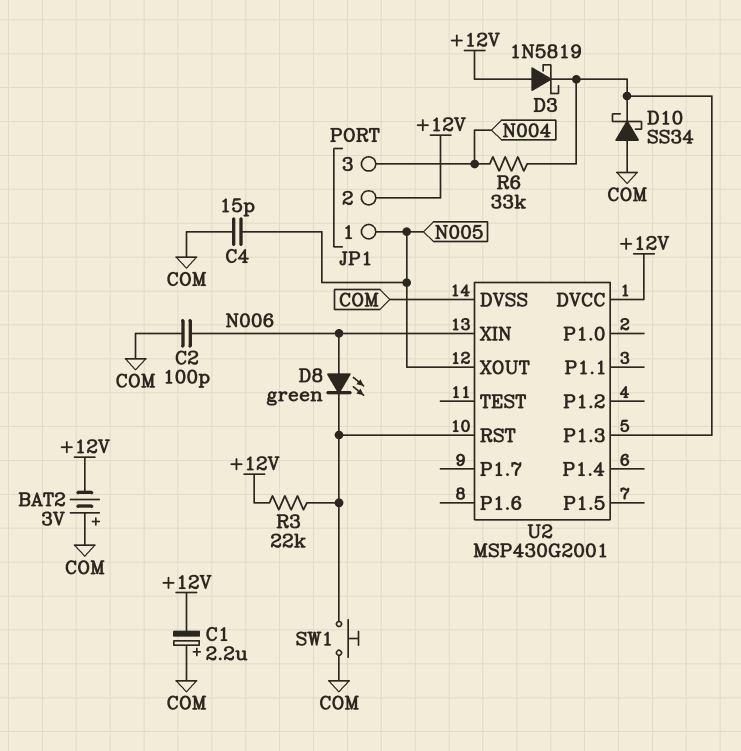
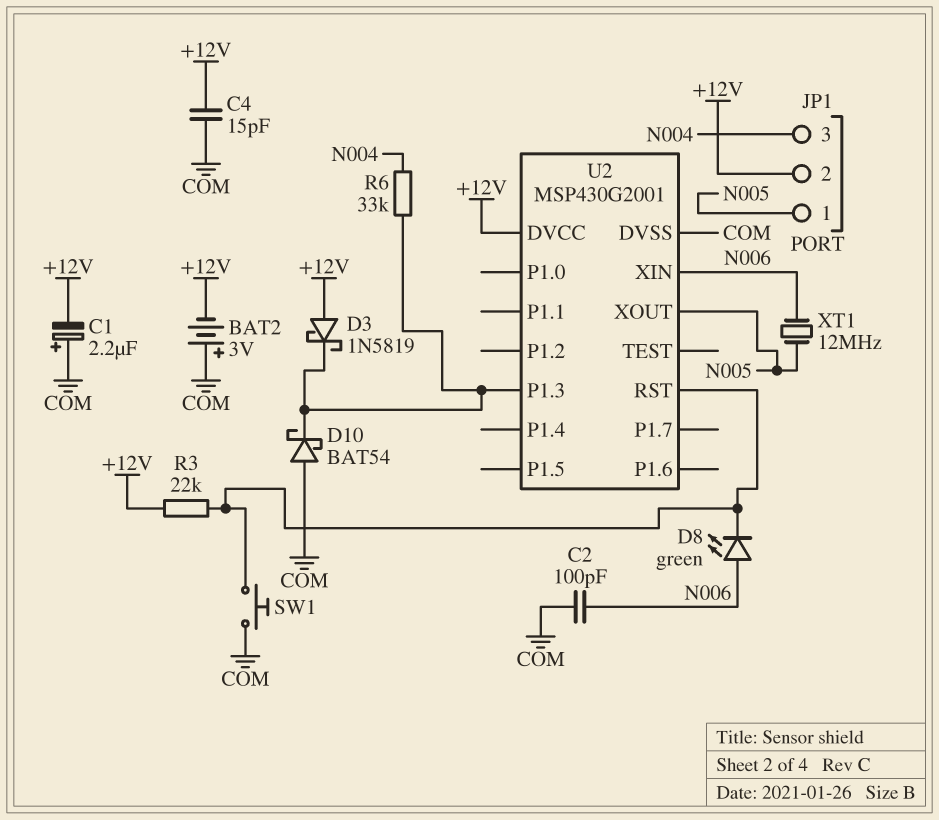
C4: 15pF (COM, N005) -> 15pF (+12V, COM)
D10: schottky SS34 (A COM, K U2/P1.3) -> schottky BAT54 (A COM, K U2/P1.3)
XT1: none -> 12MHz (N005, N006)

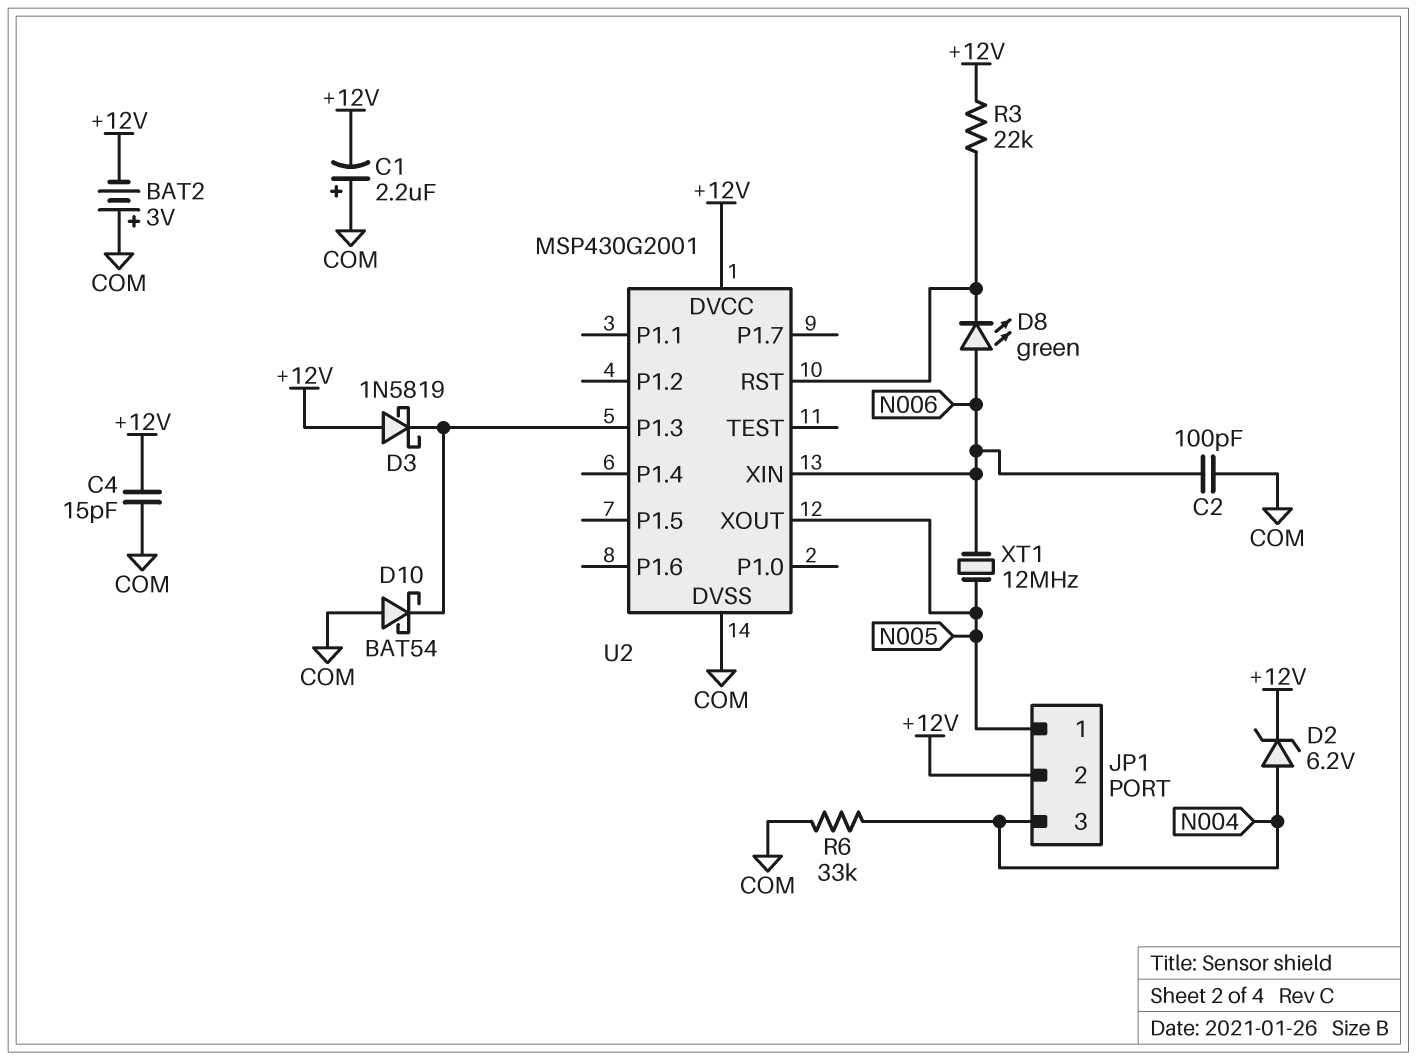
D2: none -> zener 6.2V (A N004, K +12V)
R6: 33k (N004, U2/P1.3) -> 33k (COM, N004)
SW1: button (COM, U2/RST) -> none

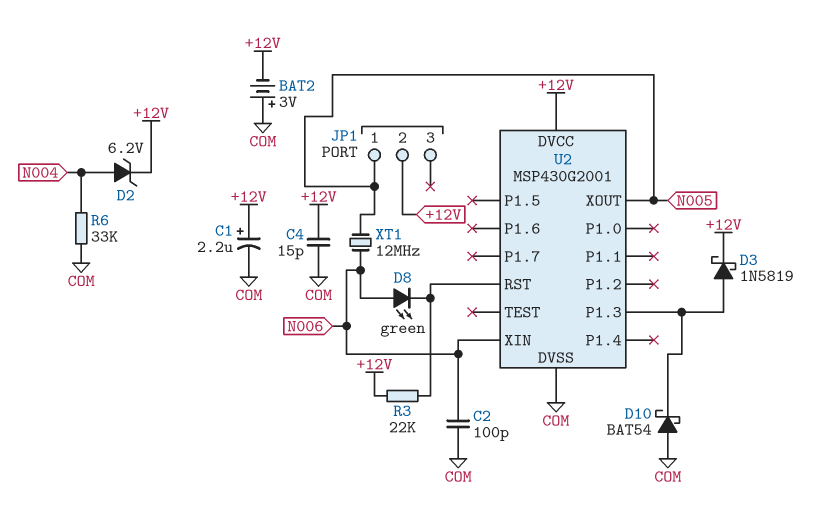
C1: 2.2uF (plus COM, minus +12V) -> 2.2uF (plus +12V, minus COM)
D3: schottky 1N5819 (A +12V, K U2/P1.3) -> schottky 1N5819 (A U2/P1.3, K +12V)
JP1 pin 3: N004 -> none

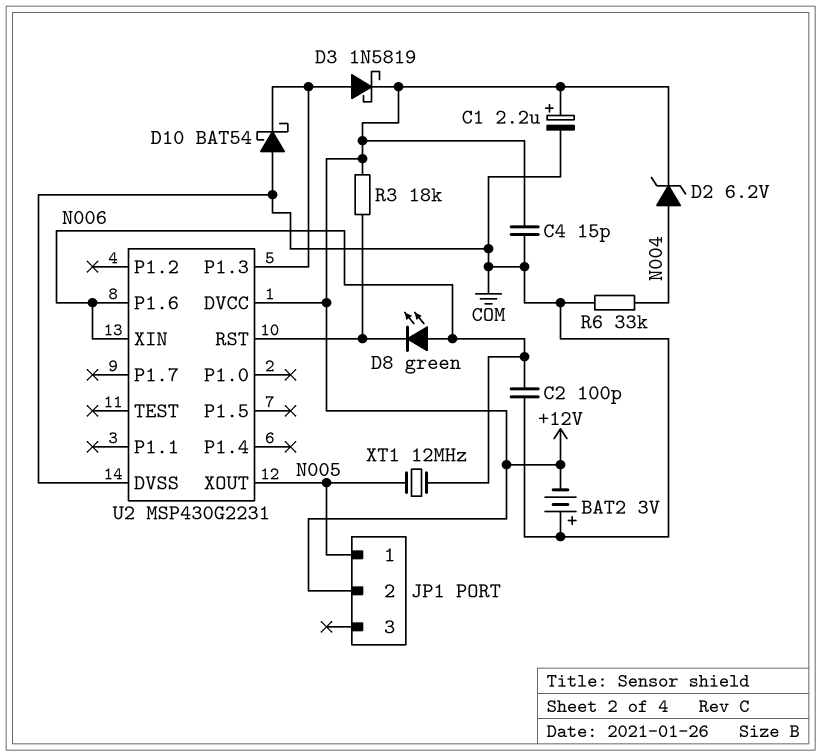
R3: 22k (+12V, U2/RST) -> 18k (+12V, U2/RST)
U2: MSP430G2001 -> MSP430G2231
U2 pin P1.6: none -> N006

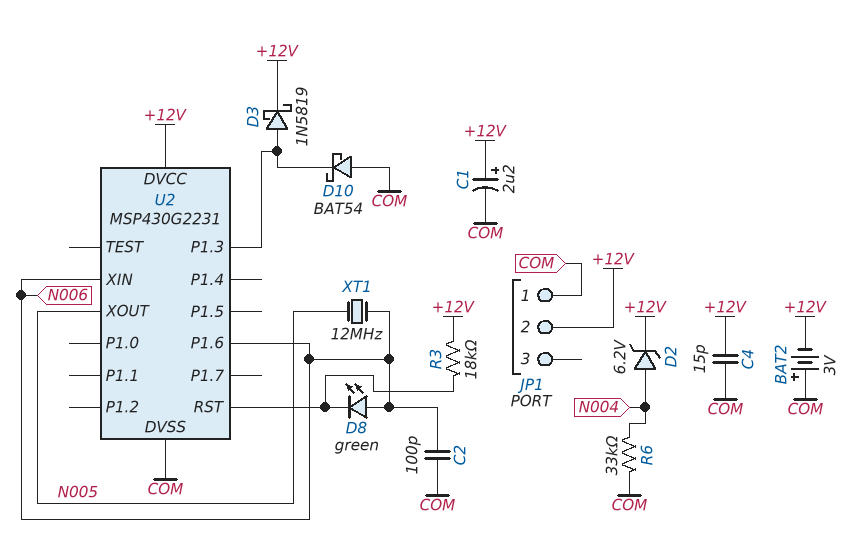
JP1 pin 1: N005 -> COM

